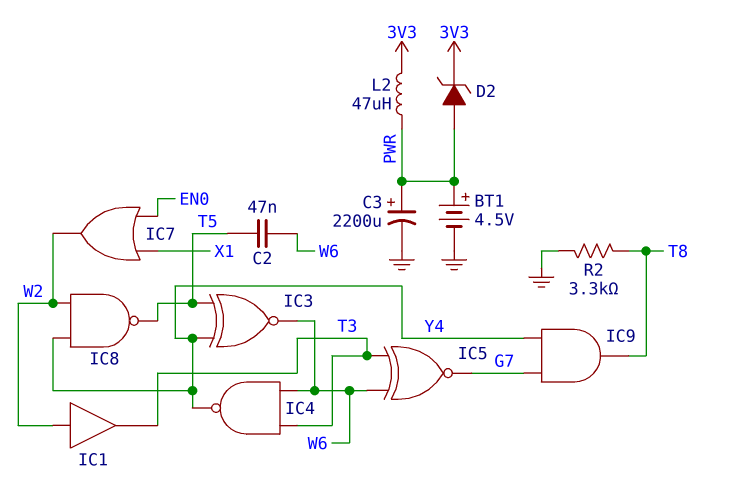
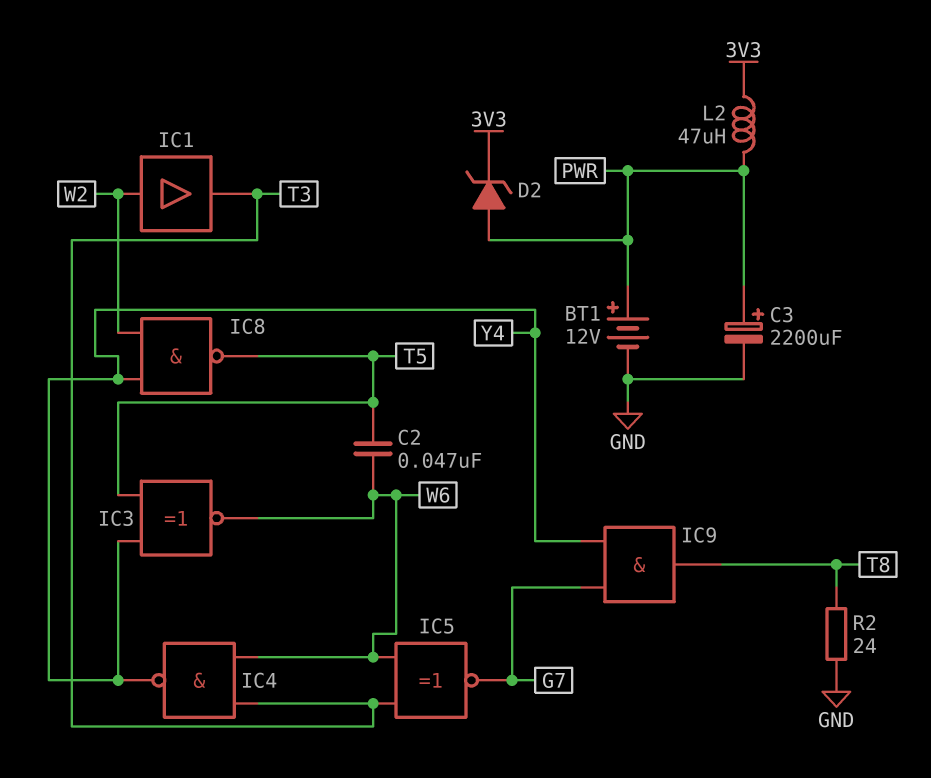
BT1: 4.5V (plus PWR, minus GND) -> 12V (plus PWR, minus GND)
IC7: OR (in EN0, in X1, out W2) -> none
R2: 3.3k (GND, T8) -> 24 (GND, T8)

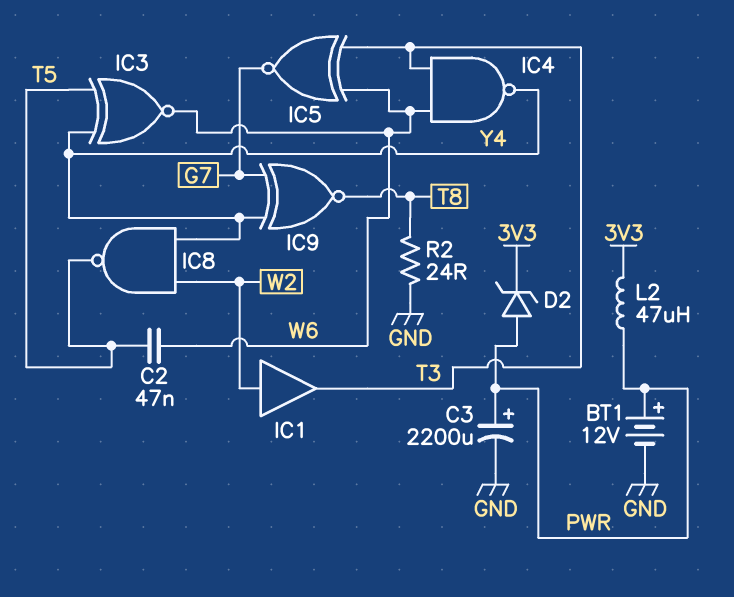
IC9: AND (in G7, in Y4, out T8) -> XNOR (in G7, in Y4, out T8)

